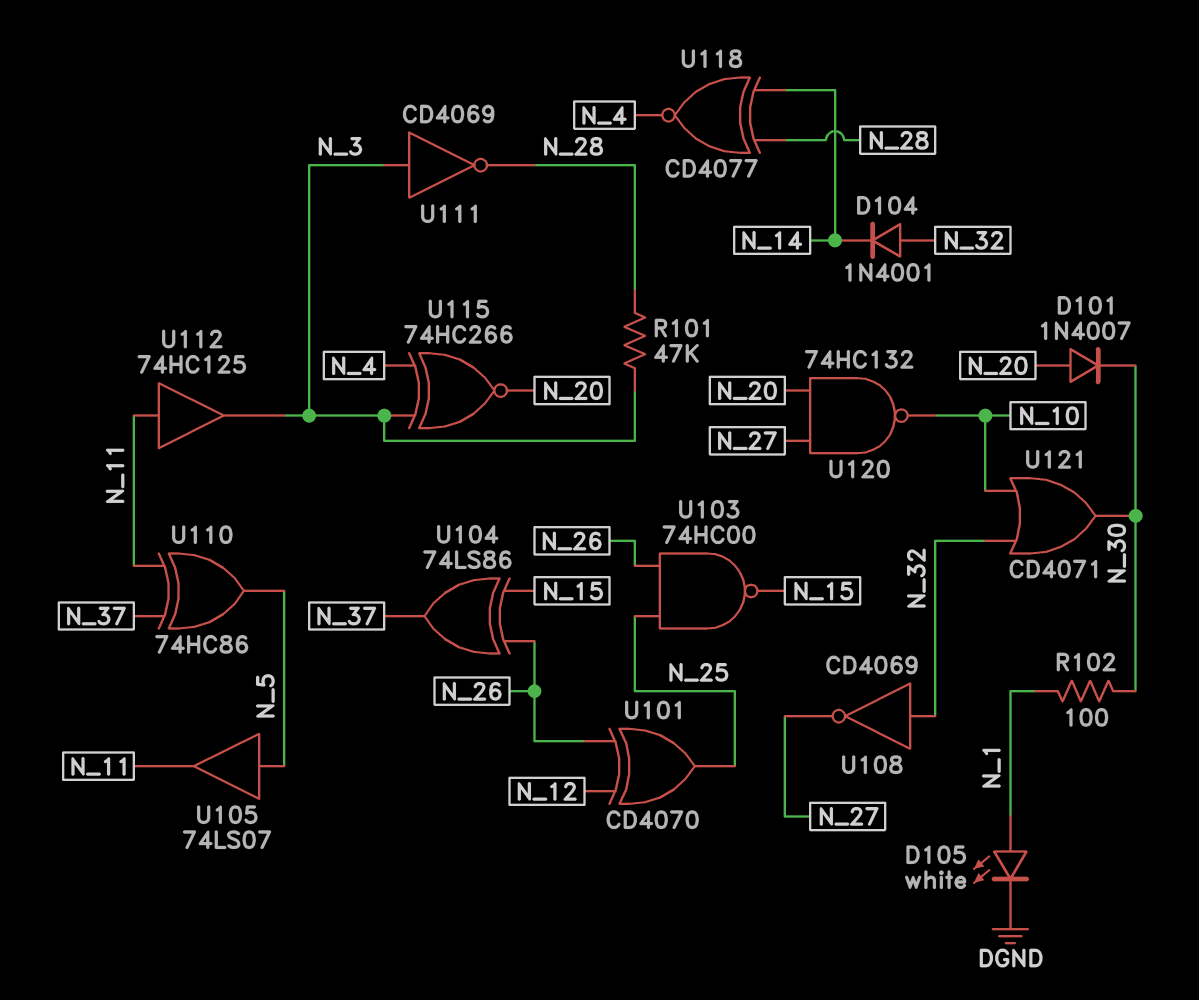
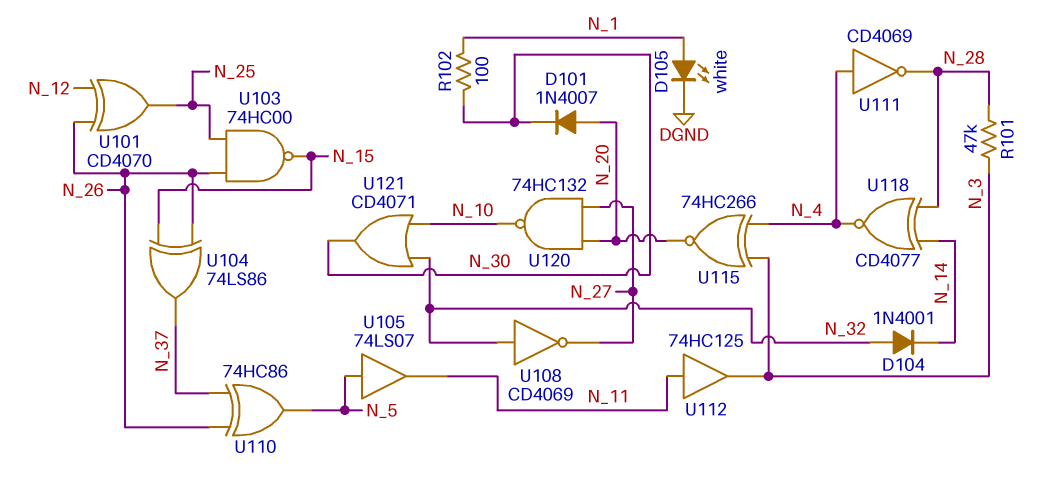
U110: XOR 74HC86 (in N_11, in N_37, out N_5) -> XOR 74HC86 (in N_26, in N_37, out N_5)
U111: NOT CD4069 (in N_3, out N_28) -> NOT CD4069 (in N_4, out N_28)

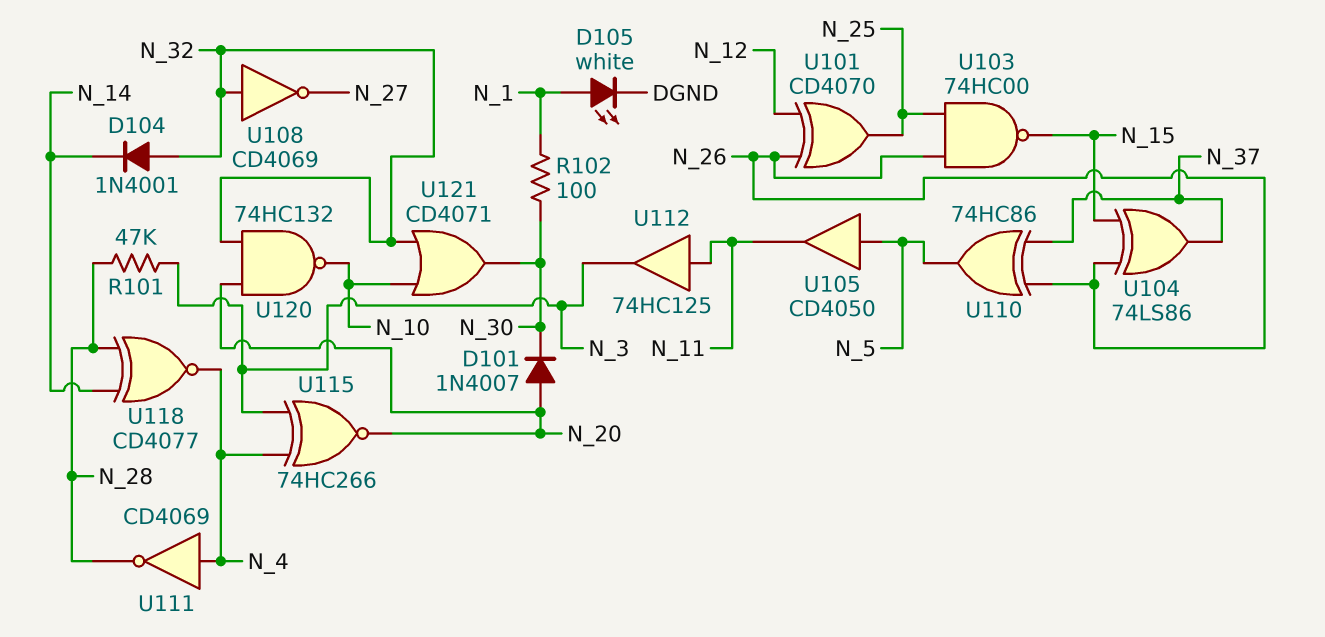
U105: buffer 74LS07 (in N_5, out N_11) -> buffer CD4050 (in N_5, out N_11)
U120: NAND 74HC132 (in N_20, in N_27, out N_10) -> NAND 74HC132 (in N_20, in N_32, out N_10)

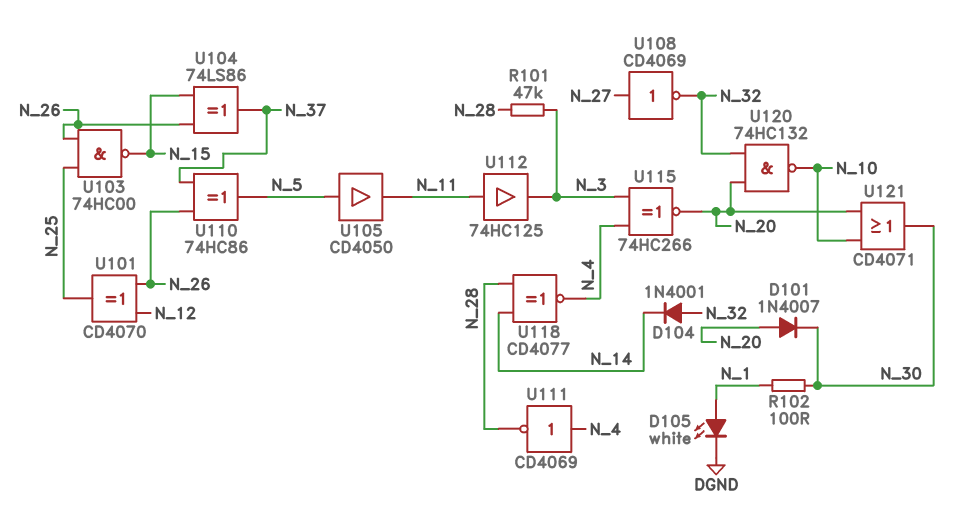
U108: NOT CD4069 (in N_32, out N_27) -> NOT CD4069 (in N_27, out N_32)
U121: OR CD4071 (in N_10, in N_32, out N_30) -> OR CD4071 (in N_10, in N_20, out N_30)

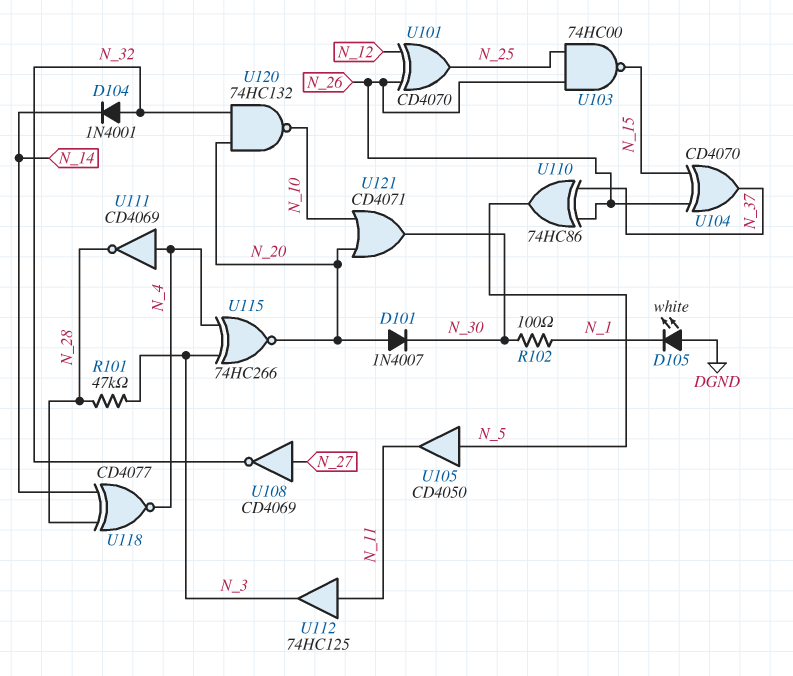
D105: LED white (A N_1, K DGND) -> LED white (A DGND, K N_1)
U104: XOR 74LS86 (in N_15, in N_26, out N_37) -> XOR CD4070 (in N_15, in N_26, out N_37)

